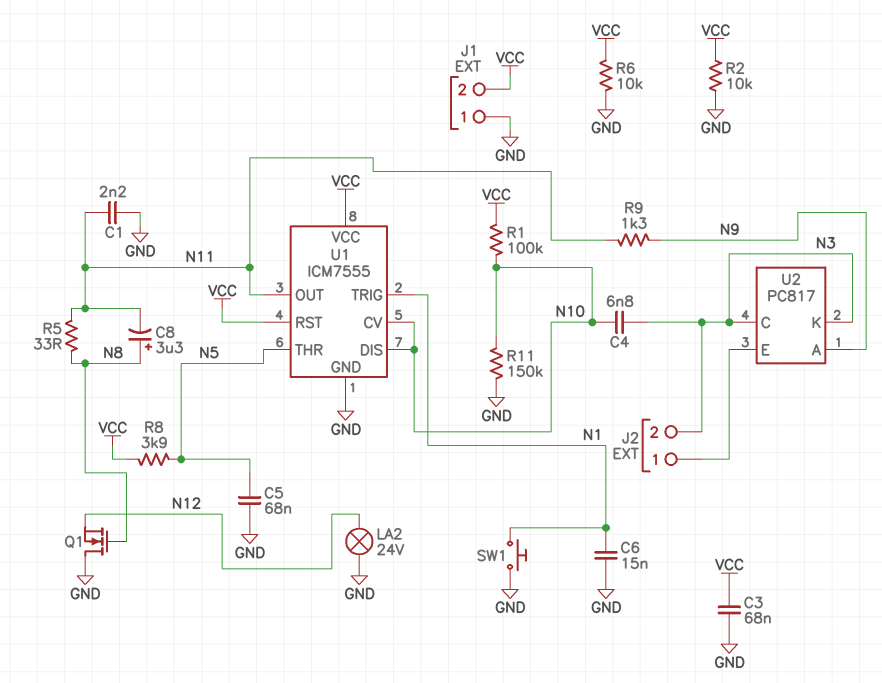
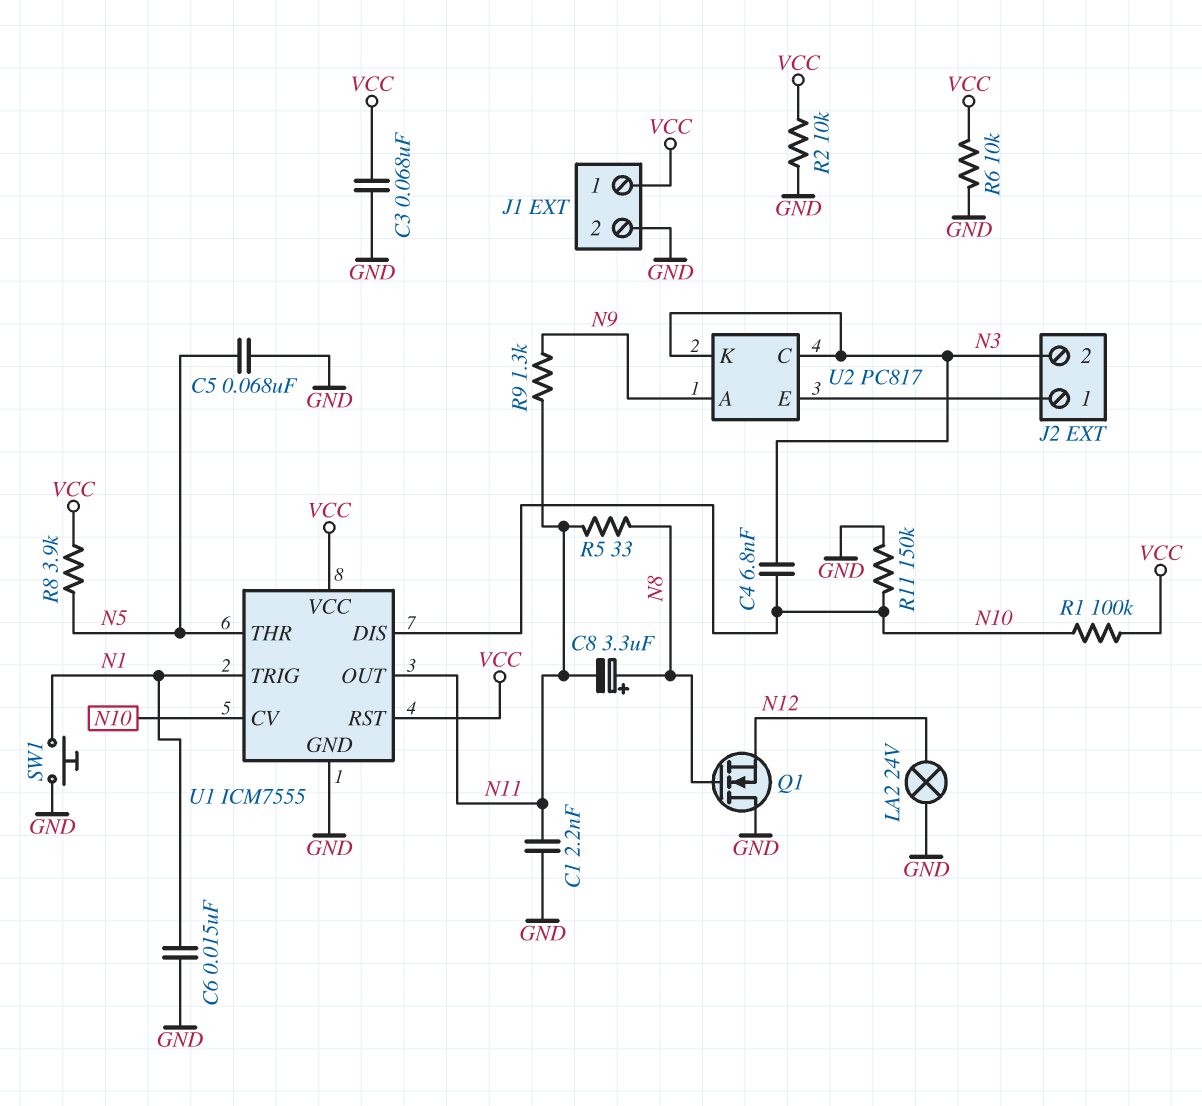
J1 pin 1: GND -> VCC
J1 pin 2: VCC -> GND

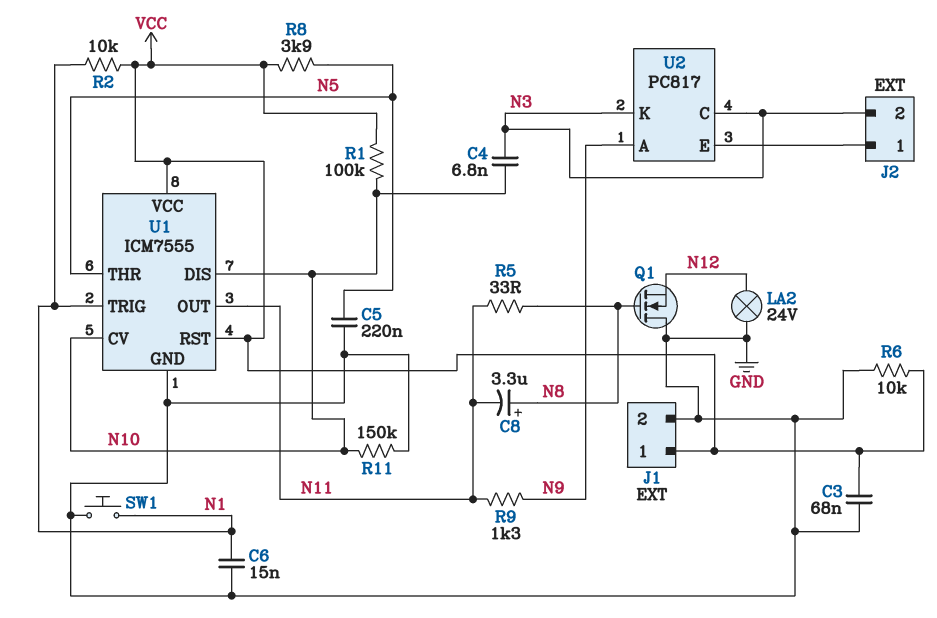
C1: 2.2nF (GND, N11) -> none
C5: 68nF (GND, N5) -> 220nF (GND, N5)
R2: 10k (GND, VCC) -> 10k (N1, VCC)

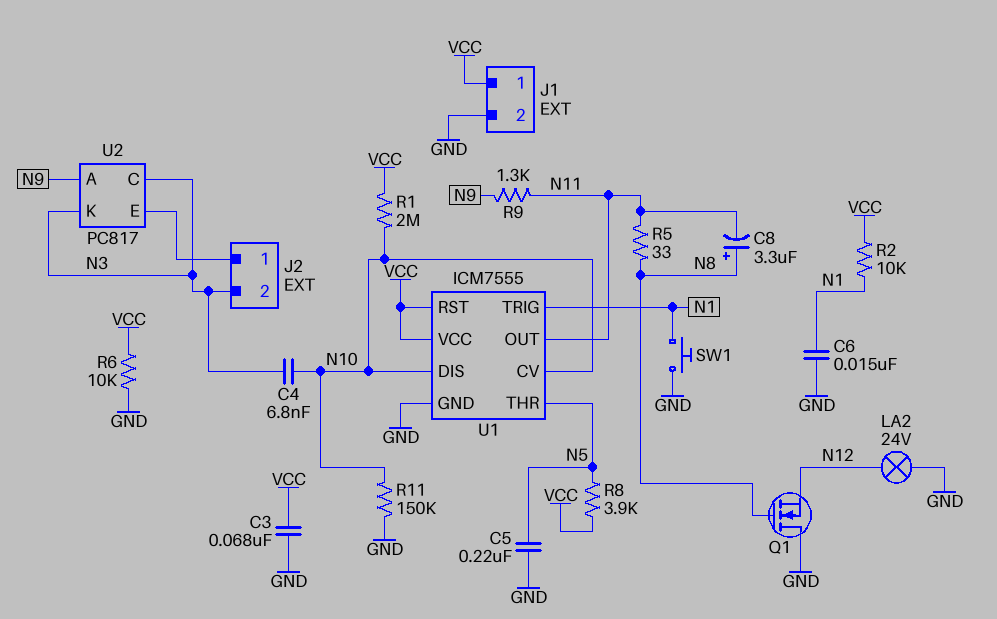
R1: 100k (N10, VCC) -> 2M (N10, VCC)

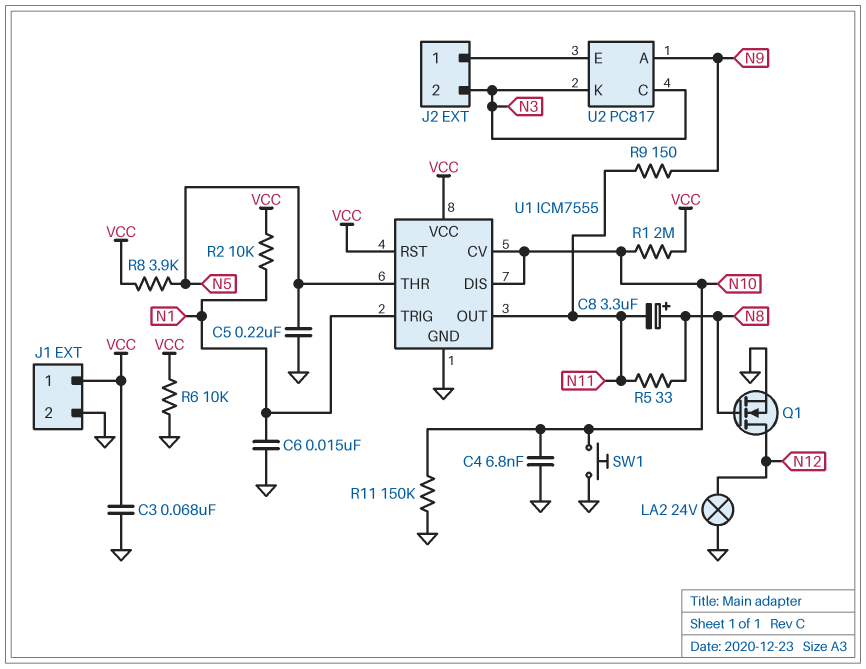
C4: 6.8nF (N3, N10) -> 6.8nF (GND, N10)
Q1: NMOS (G N8, D GND, S N12) -> NMOS (G N8, D N12, S GND)
R9: 1.3k (N9, N11) -> 150 (N9, N11)
SW1: button (GND, N1) -> button (GND, N10)

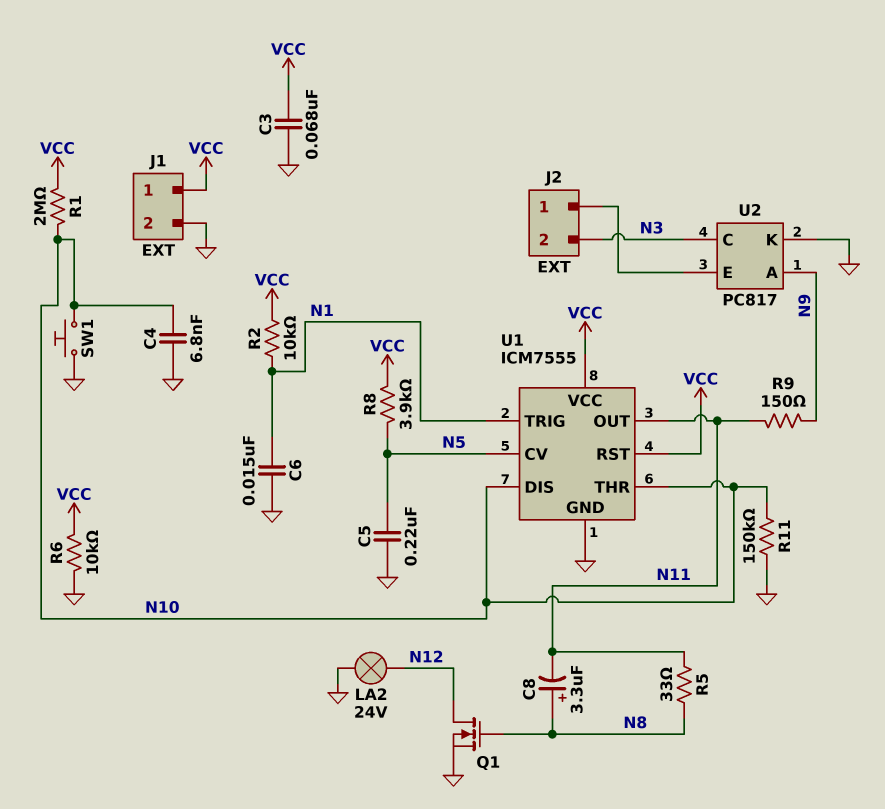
U1 pin CV: N10 -> N5
U1 pin THR: N5 -> N10
U2 pin K: N3 -> GND

